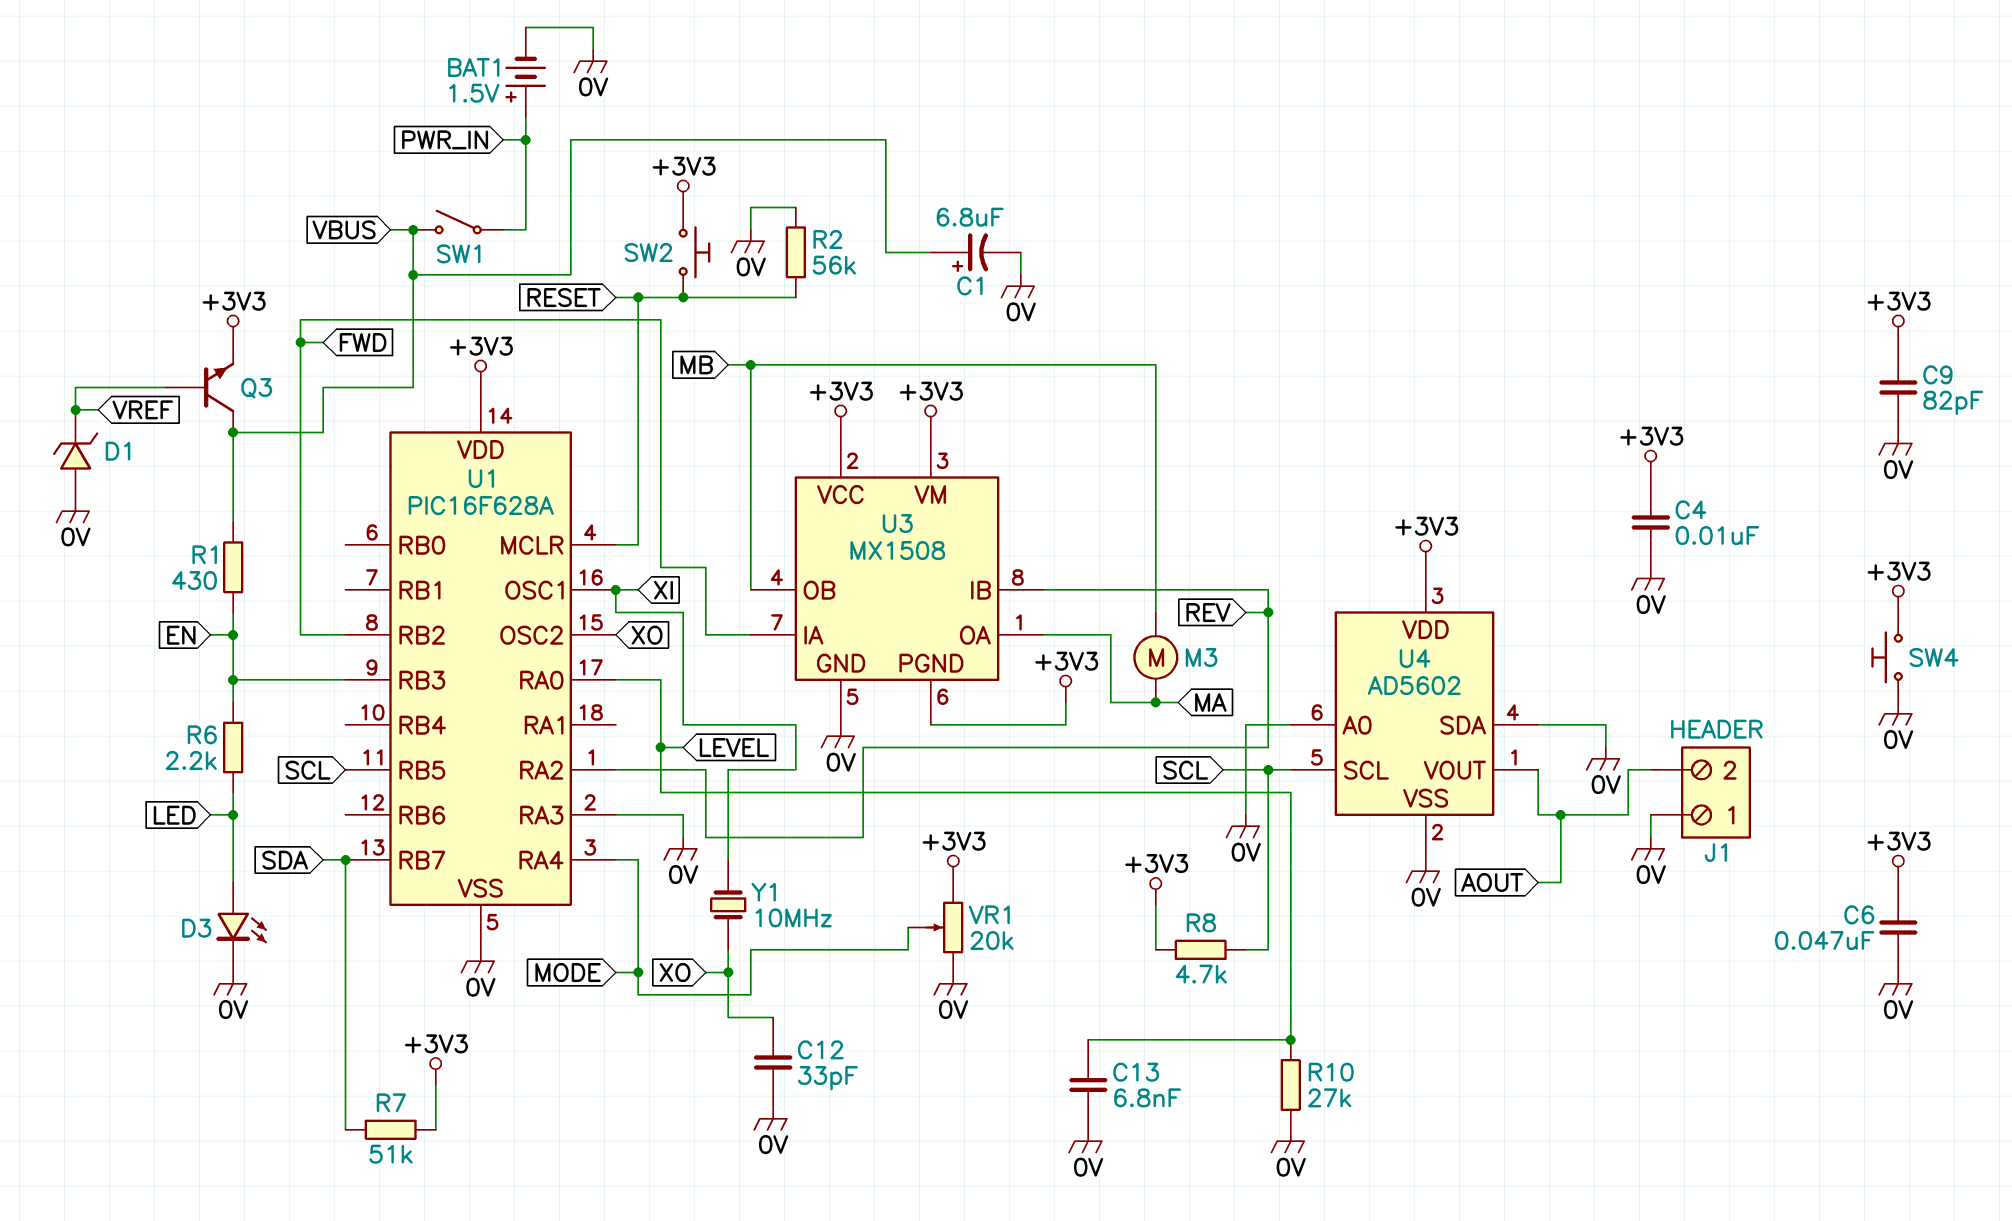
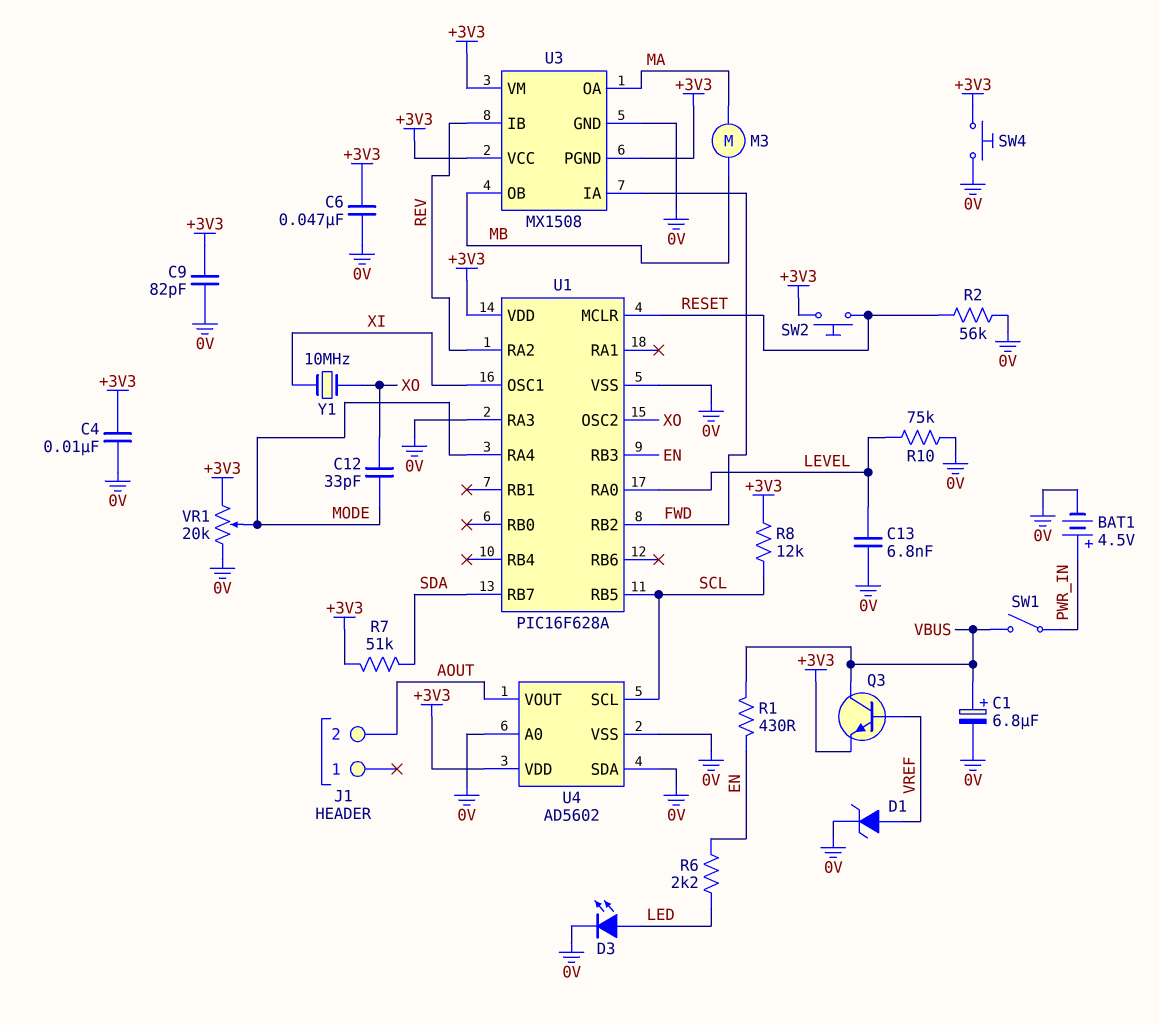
BAT1: 1.5V (plus PWR_IN, minus 0V) -> 4.5V (plus PWR_IN, minus 0V)
C12: 33pF (0V, XO) -> 33pF (MODE, XO)
D1: zener (A 0V, K VREF) -> zener (A VREF, K 0V)
J1 pin 1: 0V -> none
R8: 4.7k (+3V3, SCL) -> 12k (+3V3, SCL)
R10: 27k (0V, LEVEL) -> 75k (0V, LEVEL)

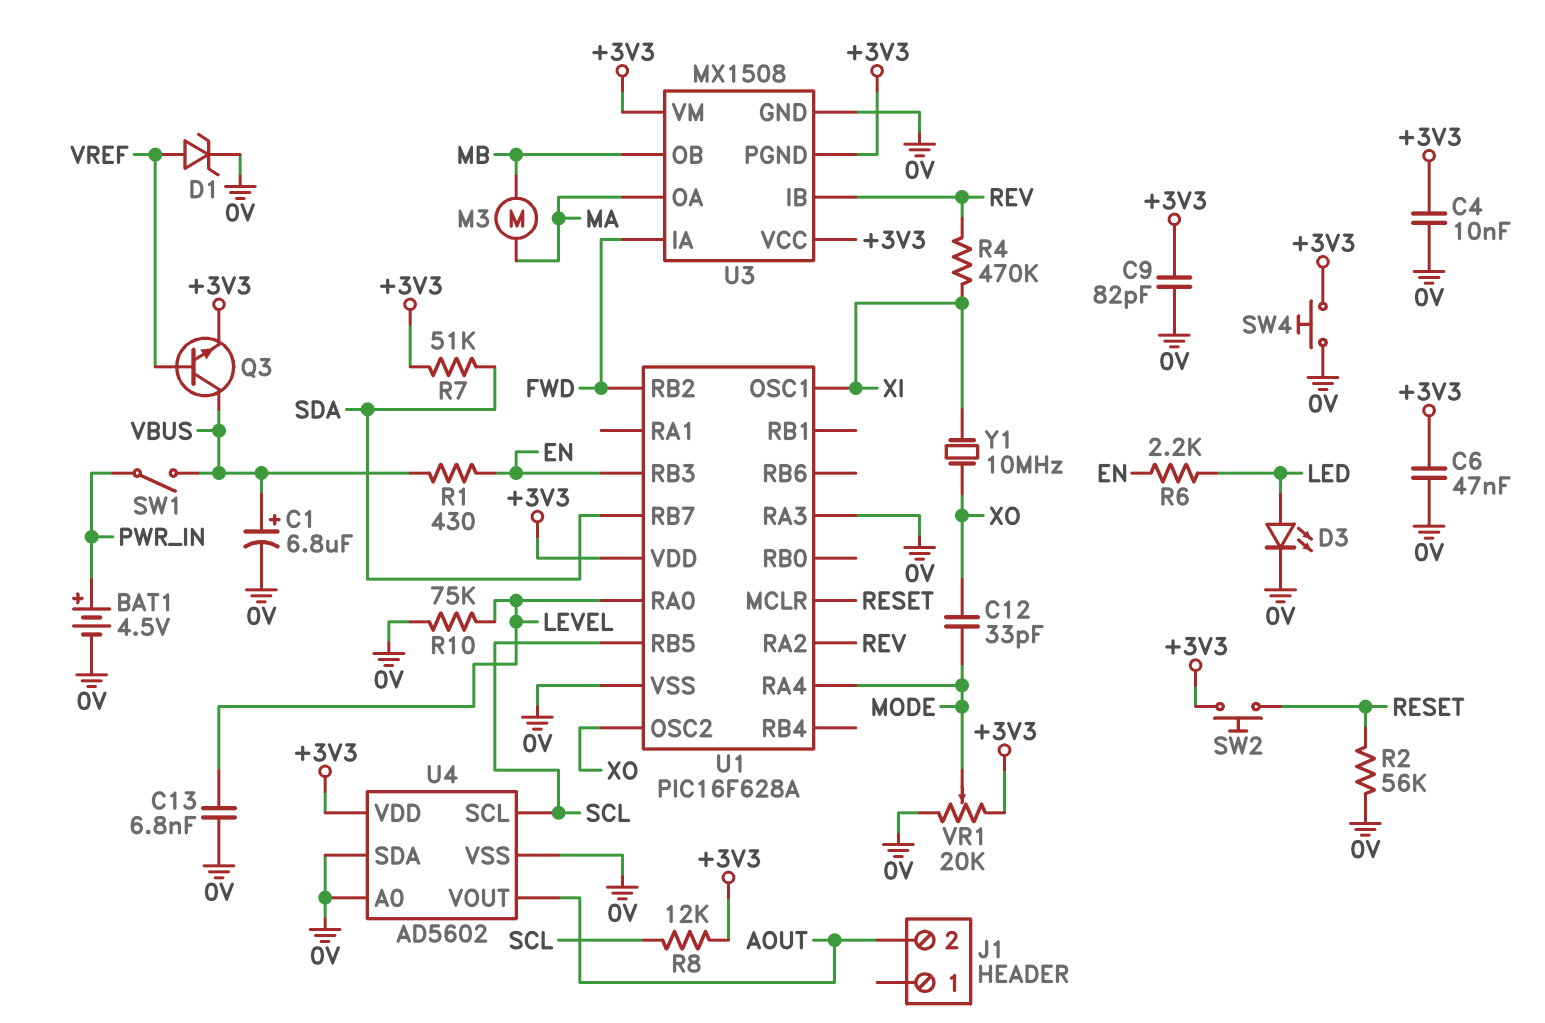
R4: none -> 470k (REV, XI)

